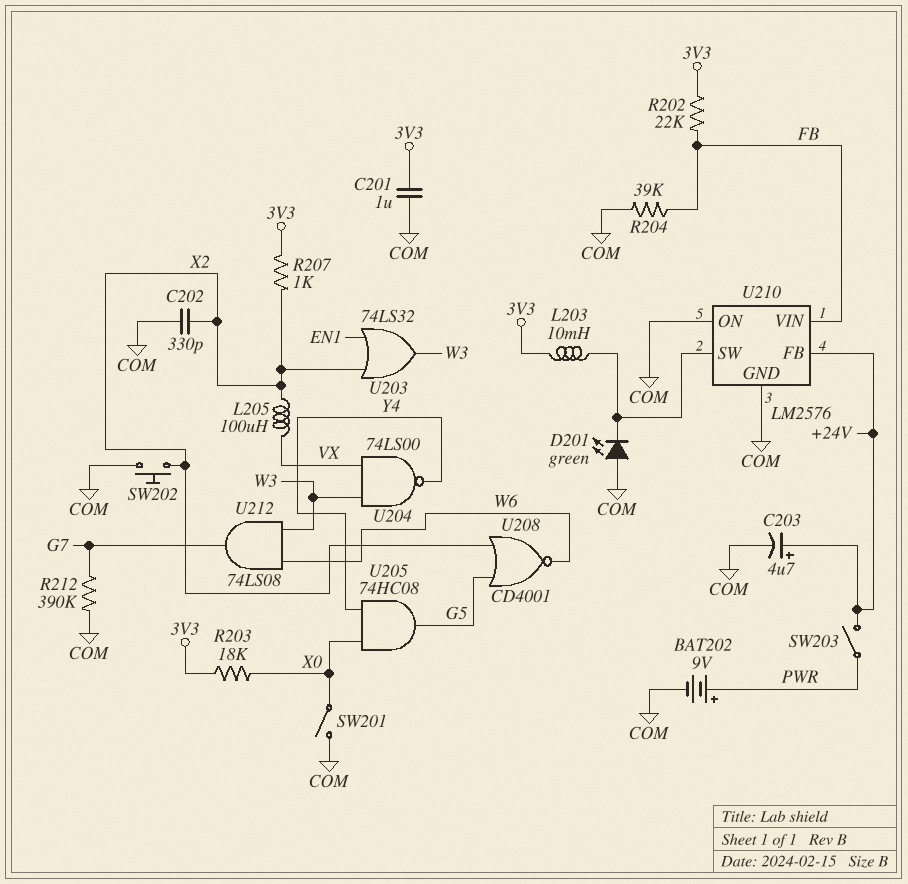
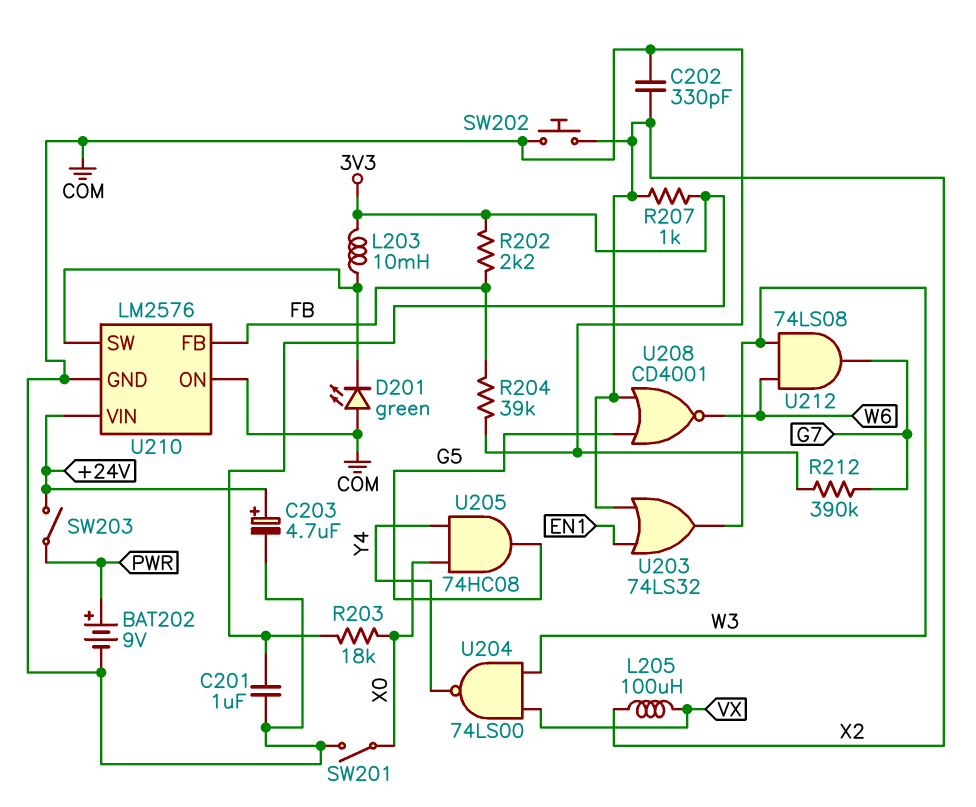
R202: 22k (3V3, FB) -> 2.2k (3V3, FB)
U210 pin FB: +24V -> FB
U210 pin VIN: FB -> +24V

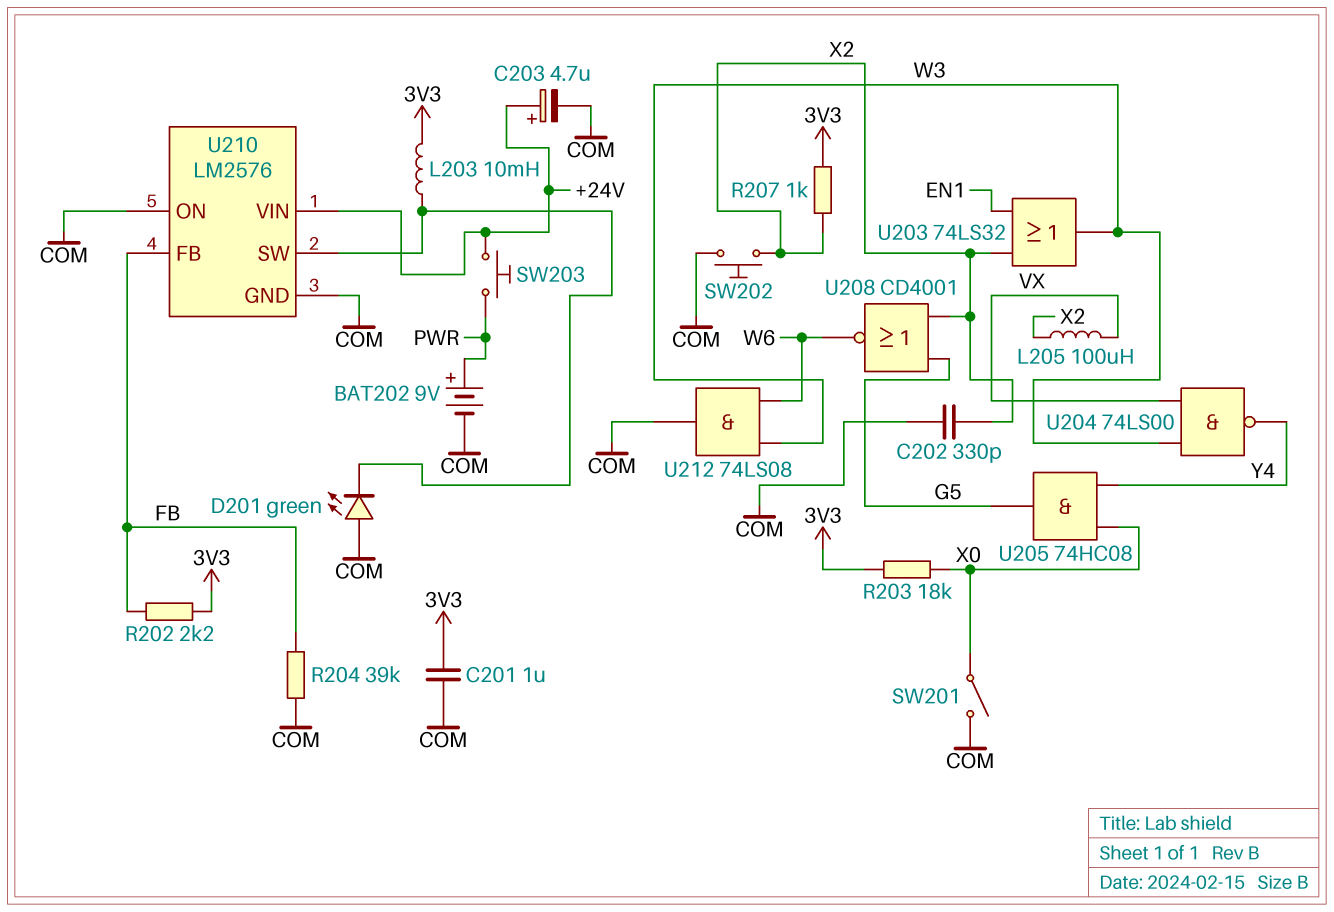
R212: 390k (COM, G7) -> none
SW203: switch (+24V, PWR) -> button (+24V, PWR)
U212: AND 74LS08 (in W3, in W6, out G7) -> AND 74LS08 (in W3, in W6, out COM)

